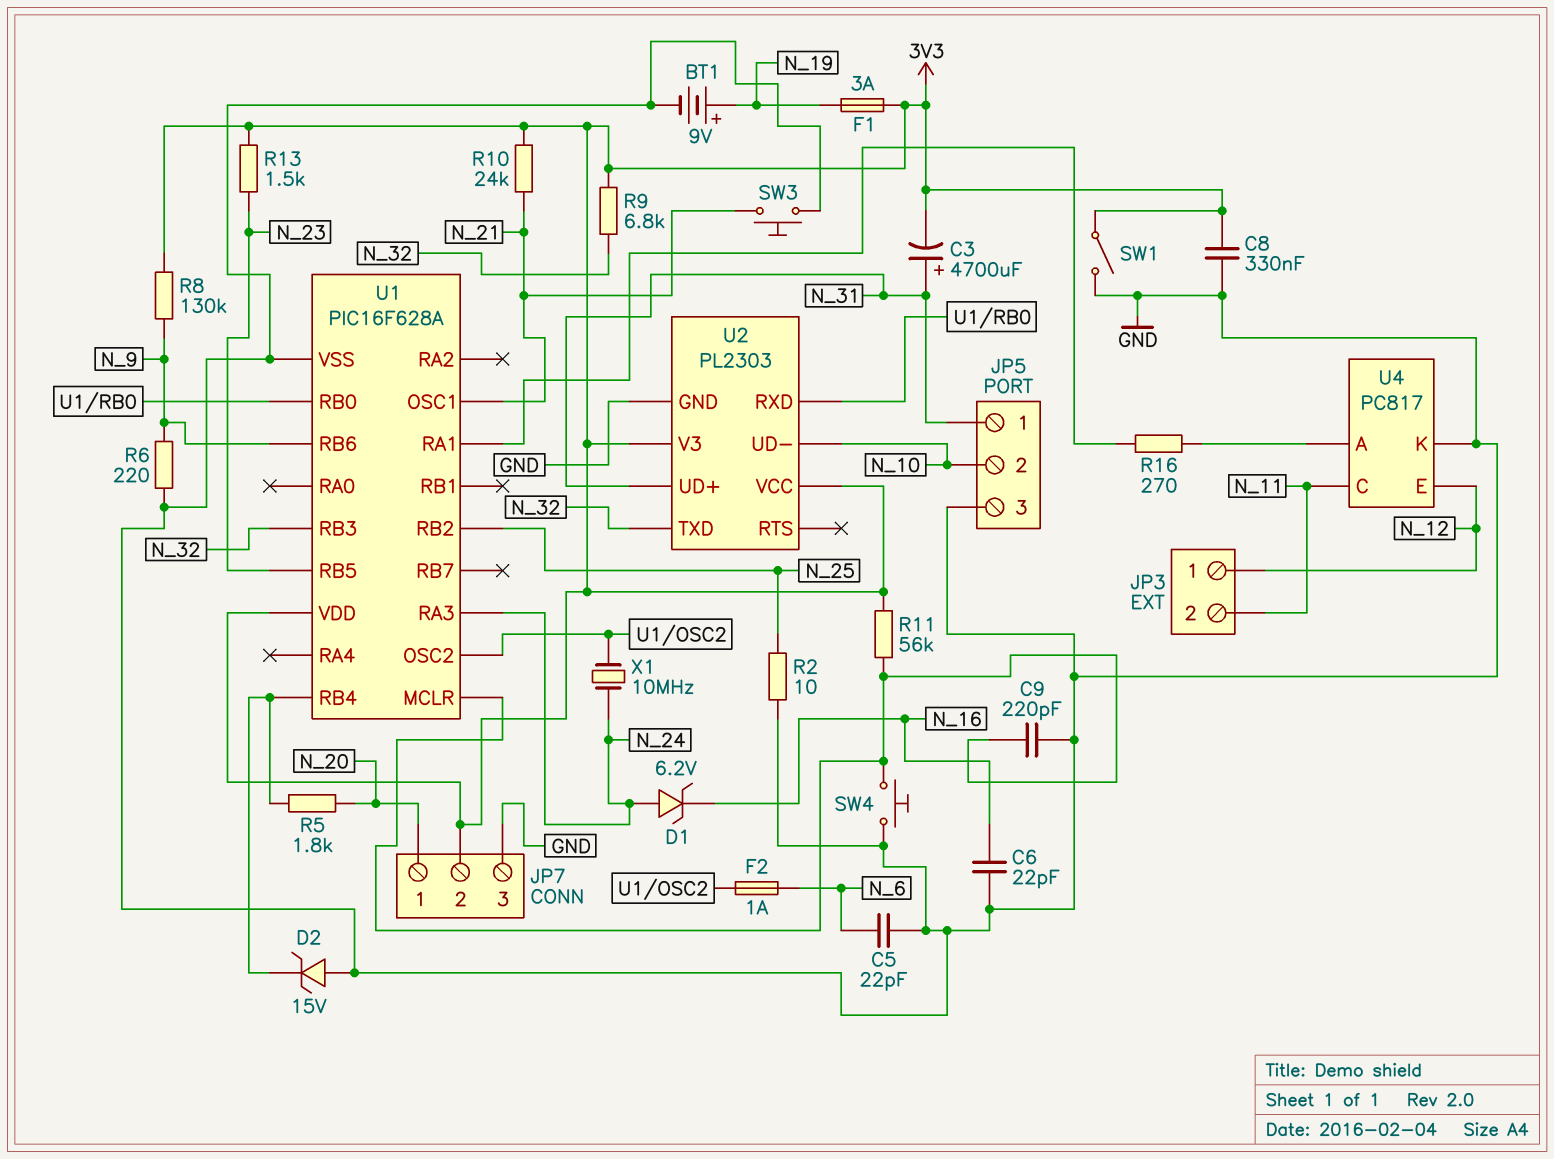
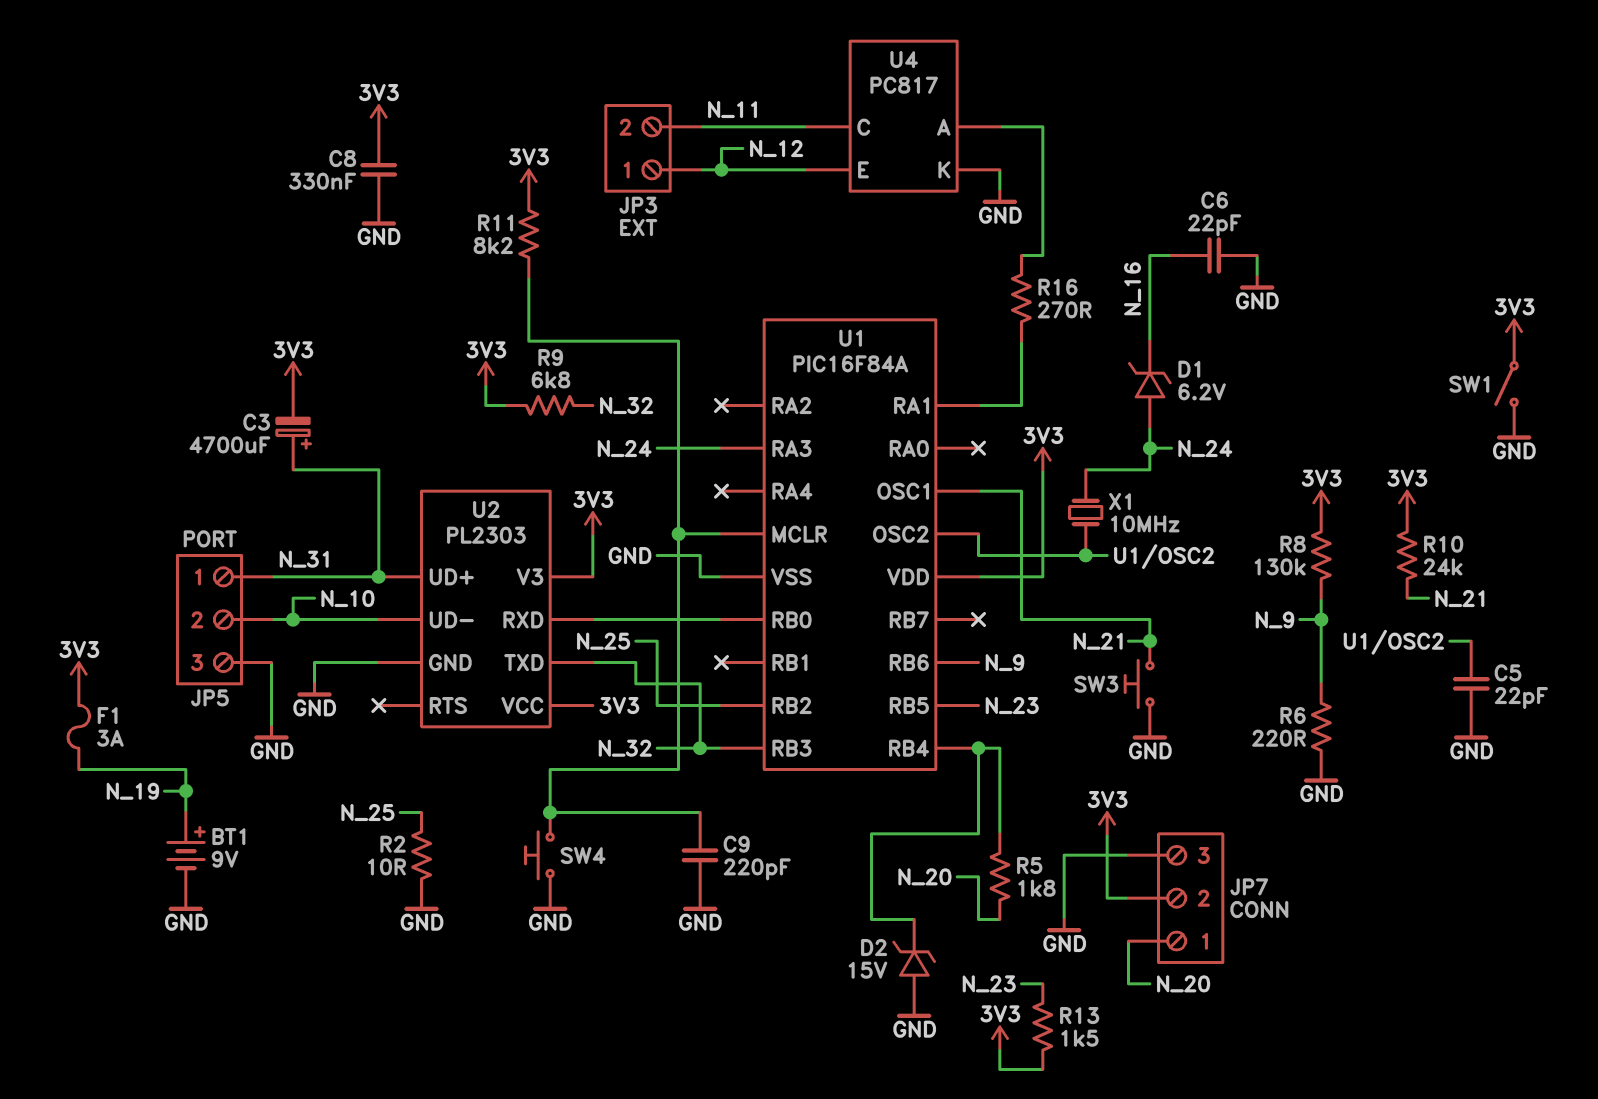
C5: 22pF (GND, N_6) -> 22pF (GND, U1/OSC2)
F2: 1A (N_6, U1/OSC2) -> none
R11: 56k (3V3, U1/MCLR) -> 8.2k (3V3, U1/MCLR)
U1: PIC16F628A -> PIC16F84A

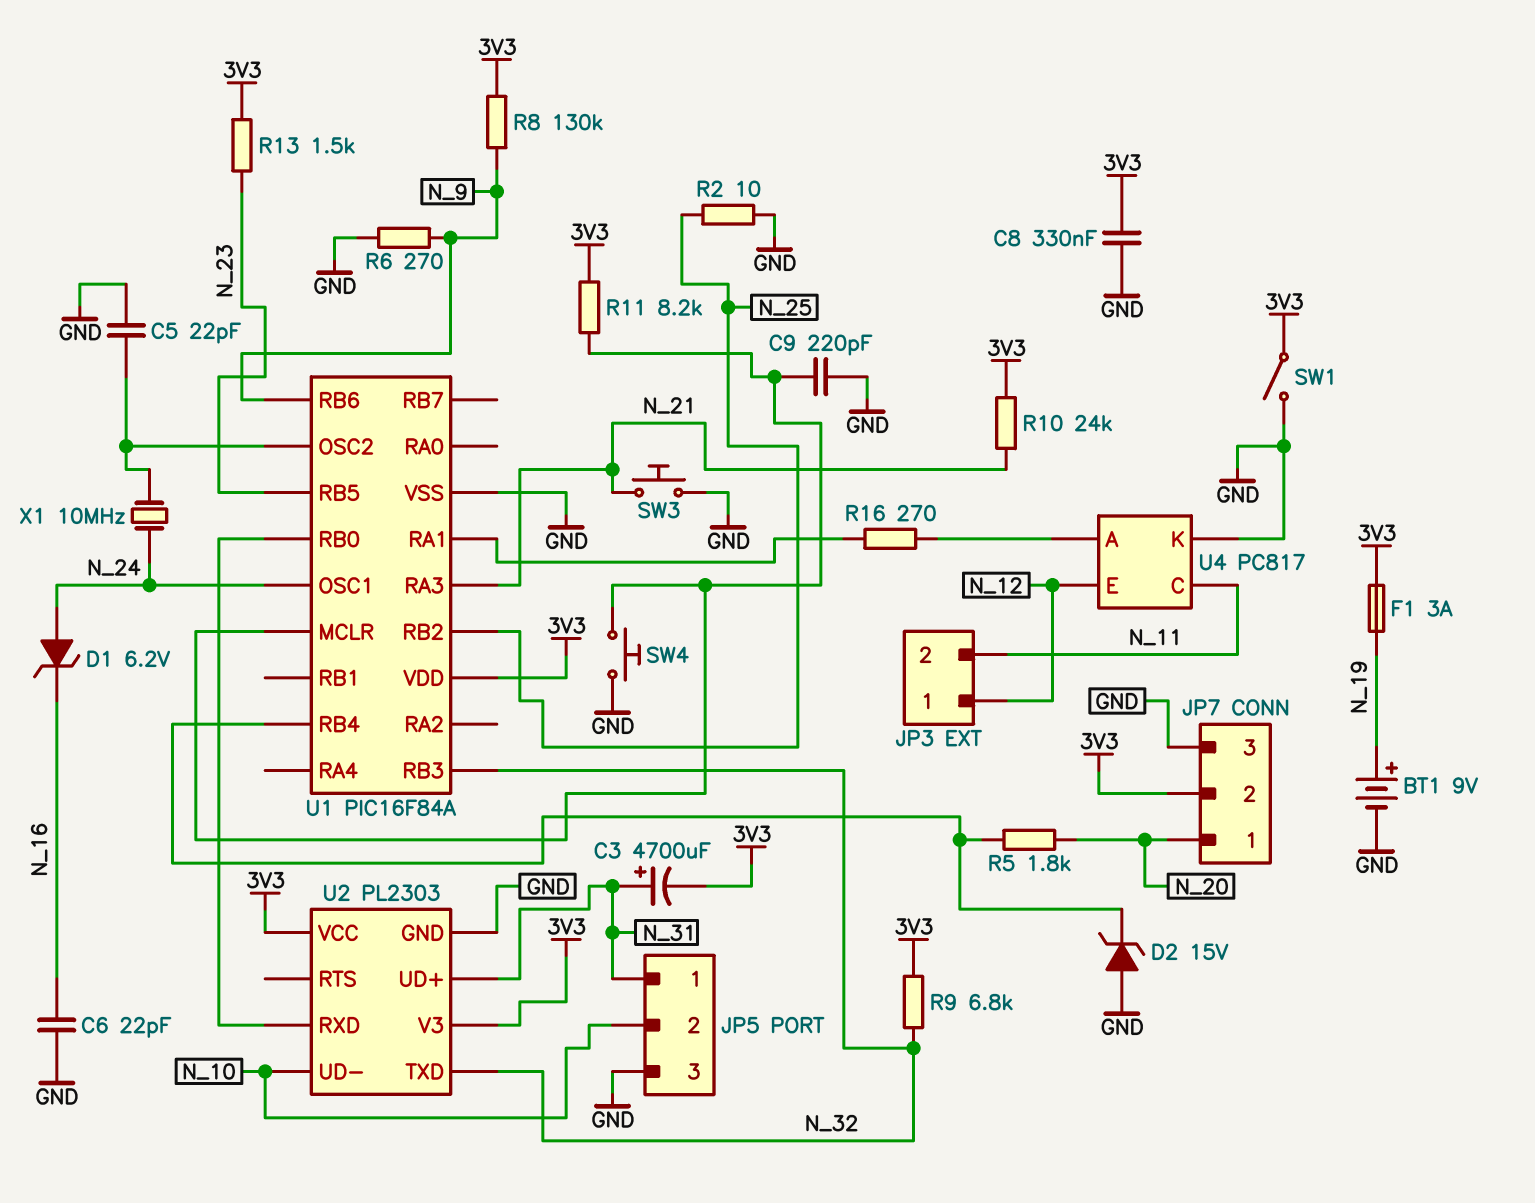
R6: 220 (GND, N_9) -> 270 (GND, N_9)
U1 pin OSC1: N_21 -> N_24
U1 pin RA3: N_24 -> N_21

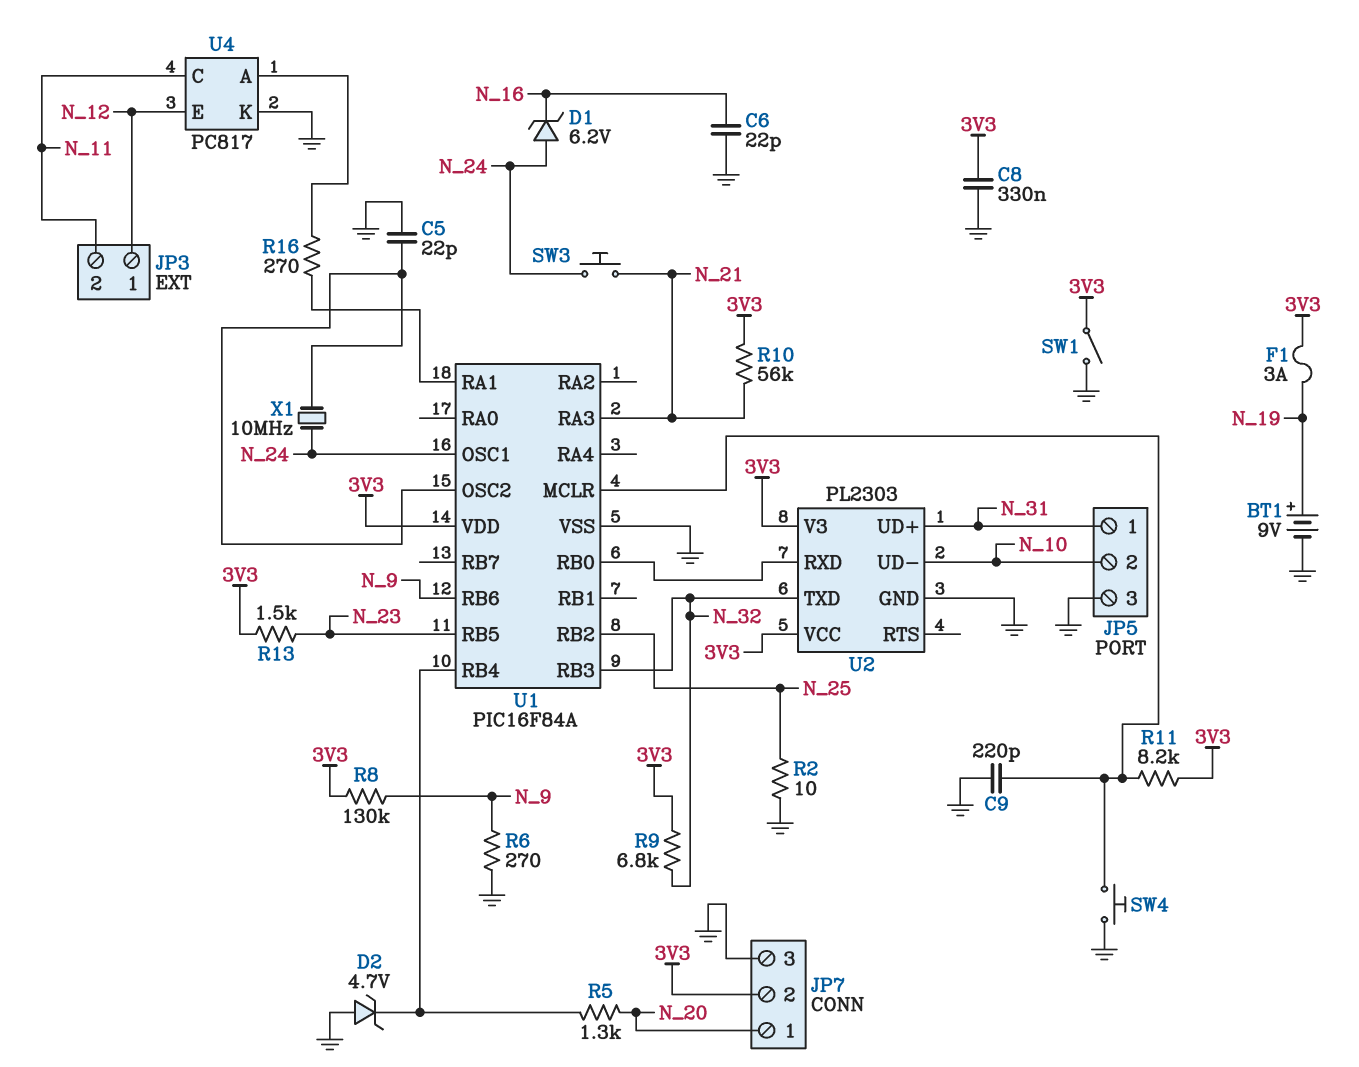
C3: 4700uF (plus N_31, minus 3V3) -> none
D2: zener 15V (A GND, K U1/RB4) -> zener 4.7V (A GND, K U1/RB4)
R5: 1.8k (N_20, U1/RB4) -> 1.3k (N_20, U1/RB4)
R10: 24k (3V3, N_21) -> 56k (3V3, N_21)
SW3: button (GND, N_21) -> button (N_21, N_24)

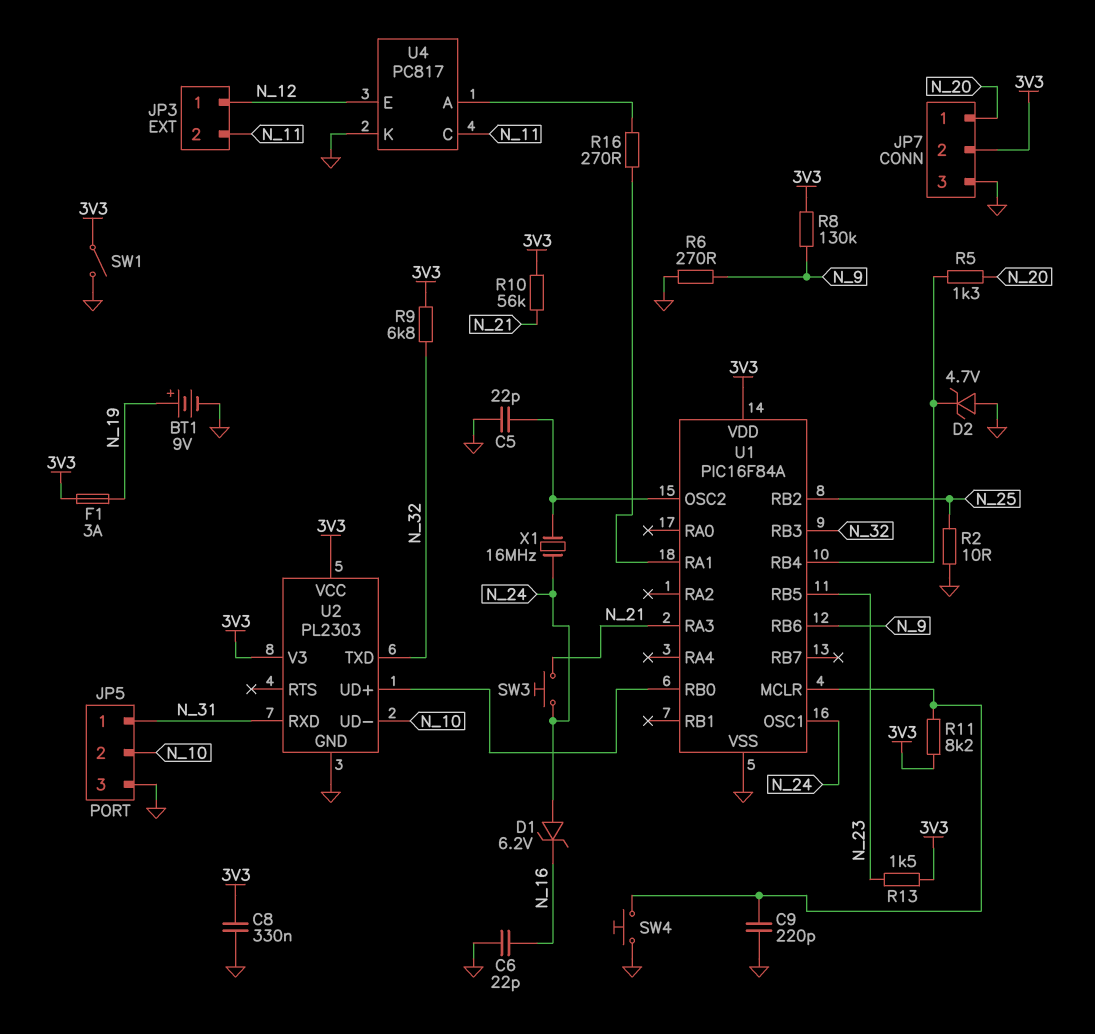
U2 pin RXD: U1/RB0 -> N_31
U2 pin UD+: N_31 -> U1/RB0
X1: 10MHz (N_24, U1/OSC2) -> 16MHz (N_24, U1/OSC2)

